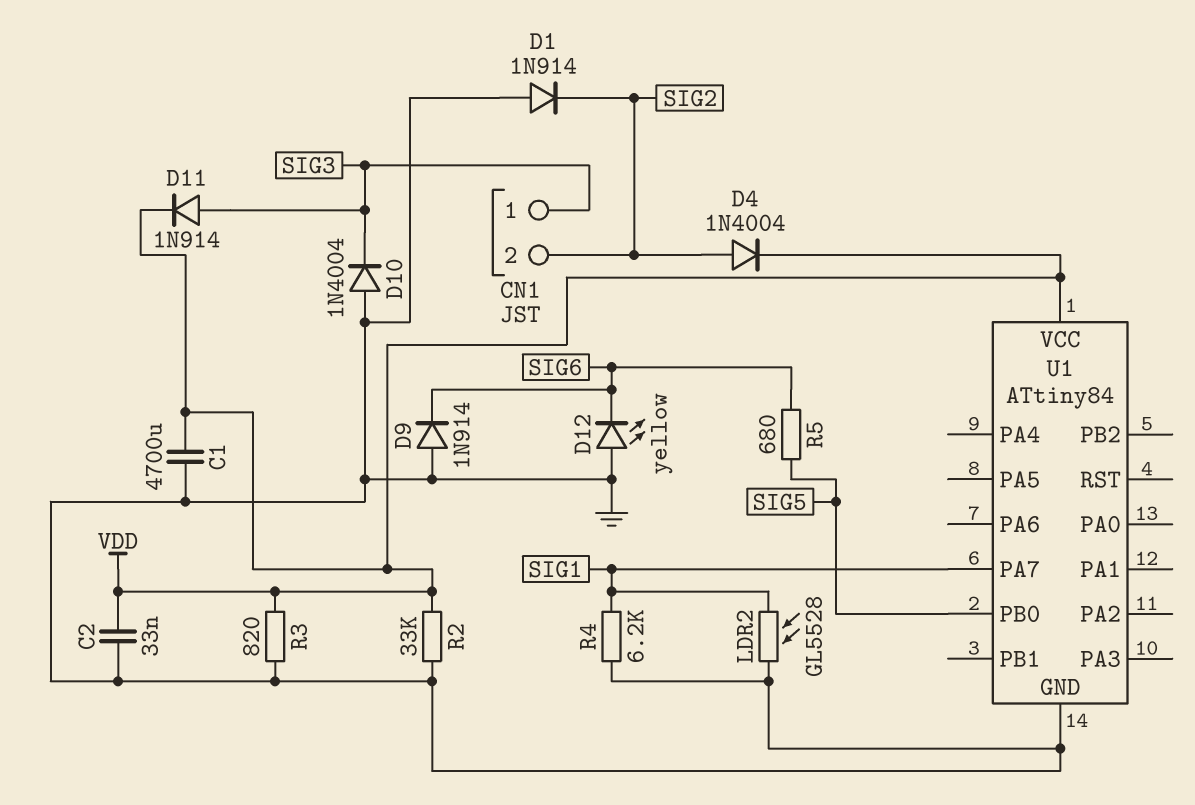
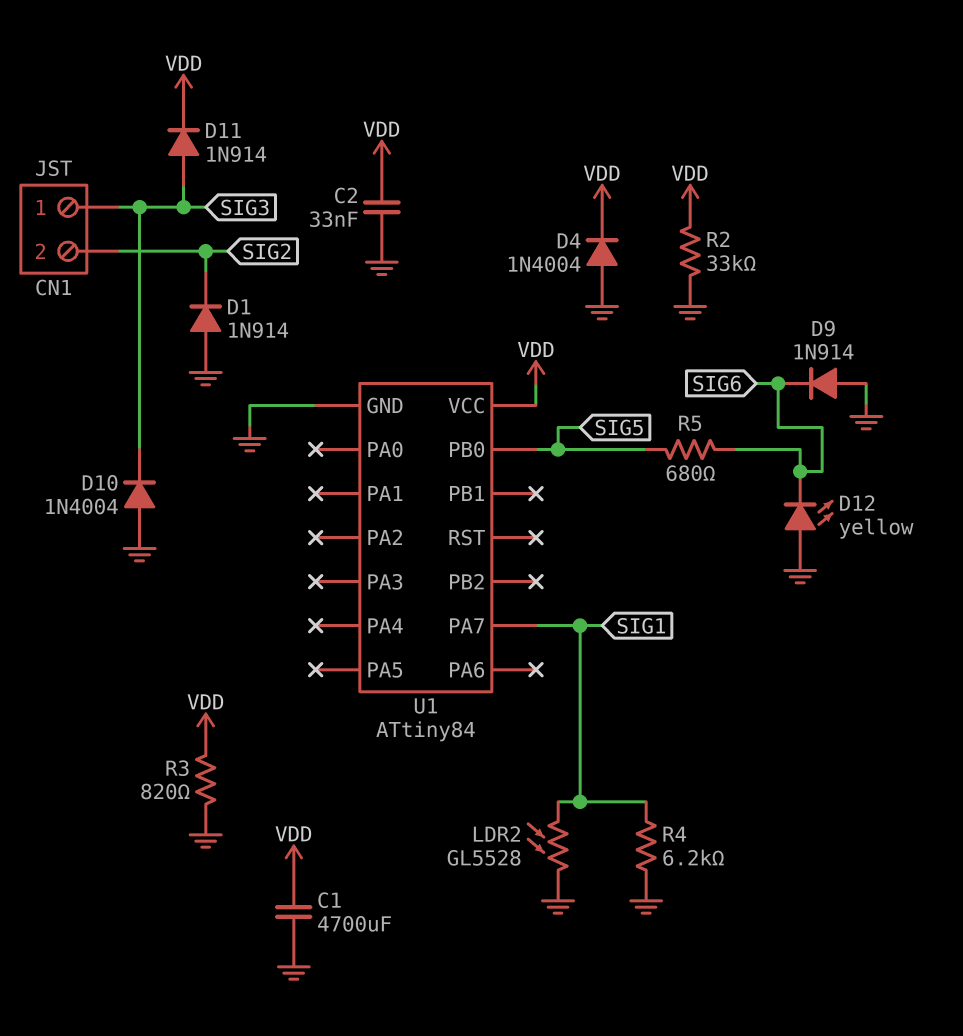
D4: diode 1N4004 (A SIG2, K VDD) -> diode 1N4004 (A GND, K VDD)

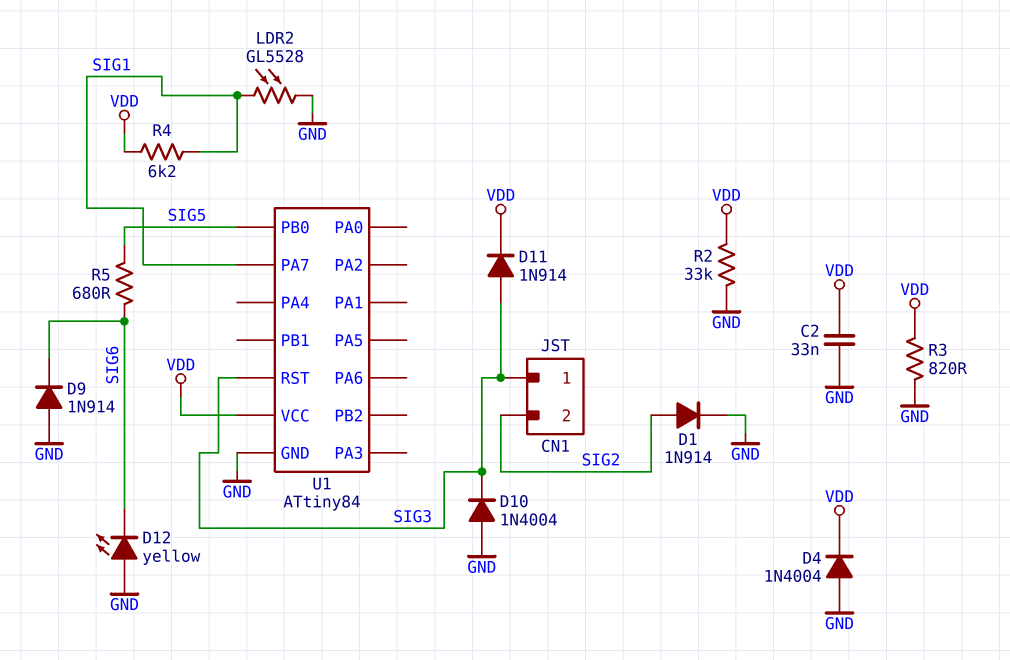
C1: 4700uF (GND, VDD) -> none
D1: diode 1N914 (A GND, K SIG2) -> diode 1N914 (A SIG2, K GND)
R4: 6.2k (GND, SIG1) -> 6.2k (SIG1, VDD)
U1 pin RST: none -> SIG3

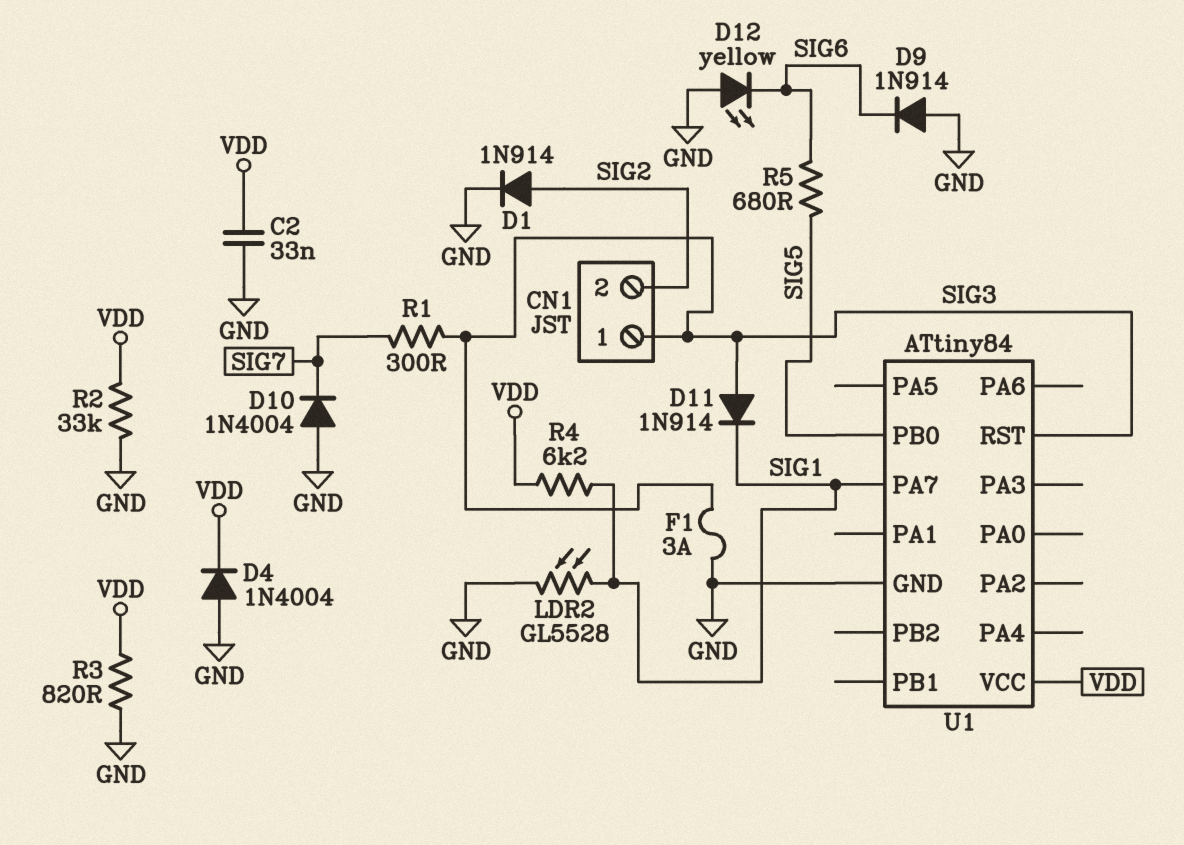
D10: diode 1N4004 (A GND, K SIG3) -> diode 1N4004 (A GND, K SIG7)
D11: diode 1N914 (A SIG3, K VDD) -> diode 1N914 (A SIG3, K SIG1)
F1: none -> 3A (GND, SIG3)
R1: none -> 300 (SIG3, SIG7)

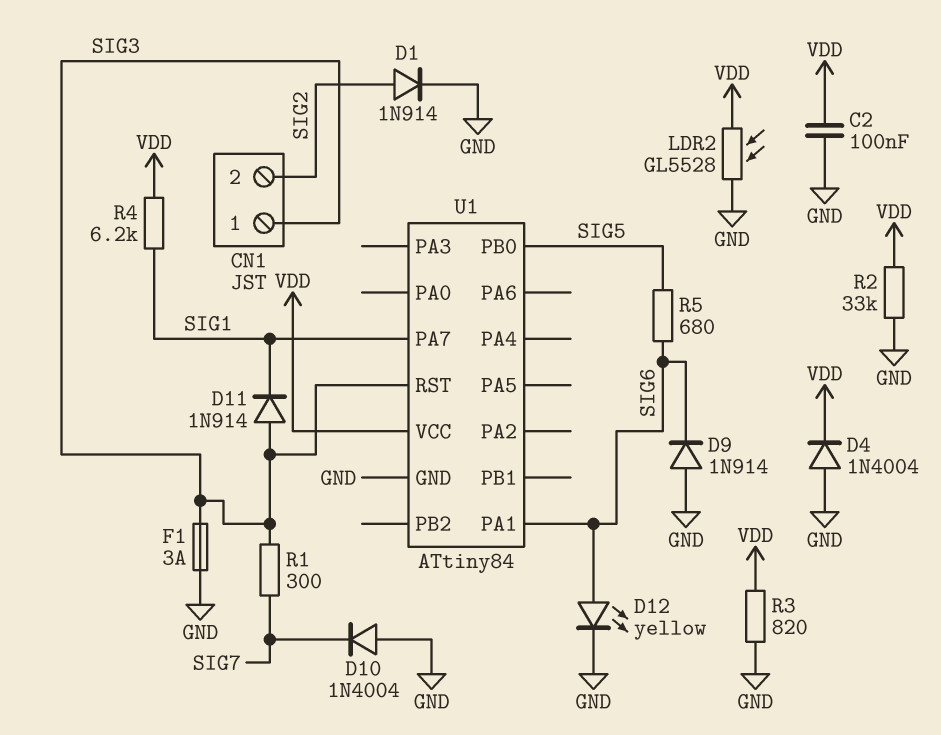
C2: 33nF (GND, VDD) -> 100nF (GND, VDD)
D12: LED yellow (A GND, K SIG6) -> LED yellow (A SIG6, K GND)
LDR2: GL5528 (GND, SIG1) -> GL5528 (GND, VDD)
U1 pin PA1: none -> SIG6

